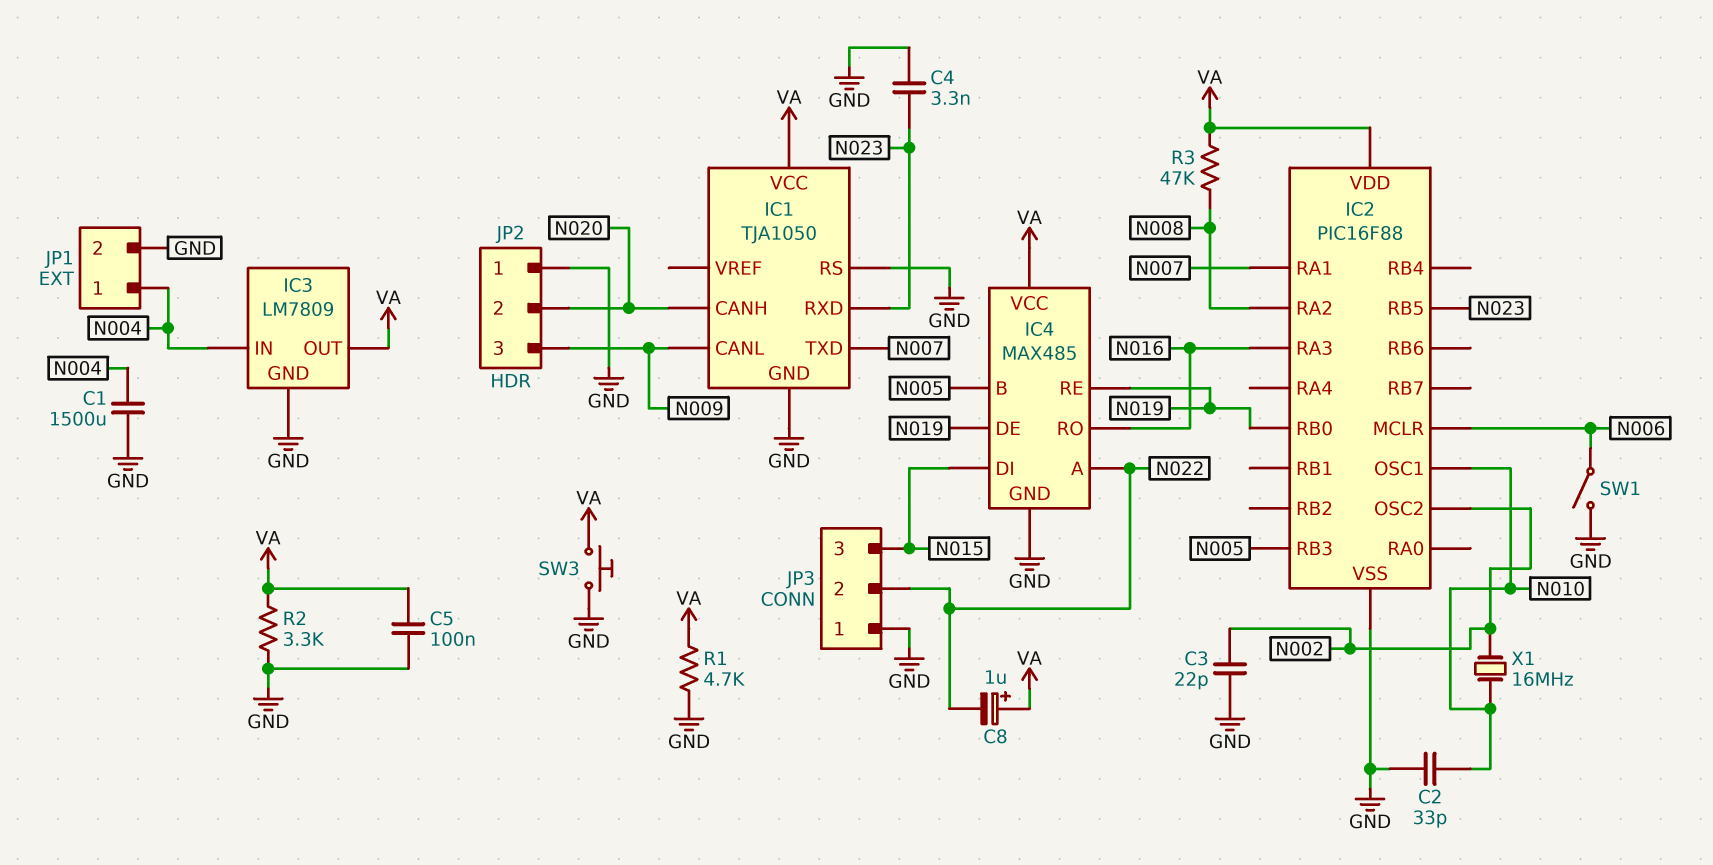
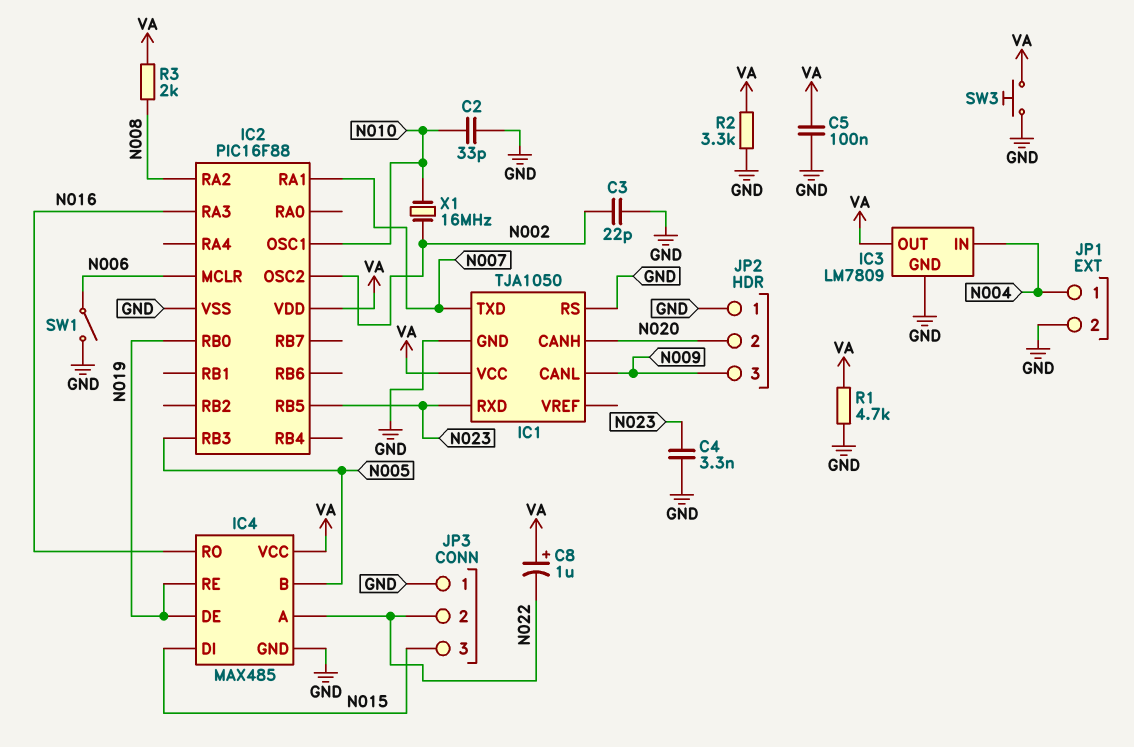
C1: 1500uF (GND, N004) -> none
R3: 47k (N008, VA) -> 2k (N008, VA)

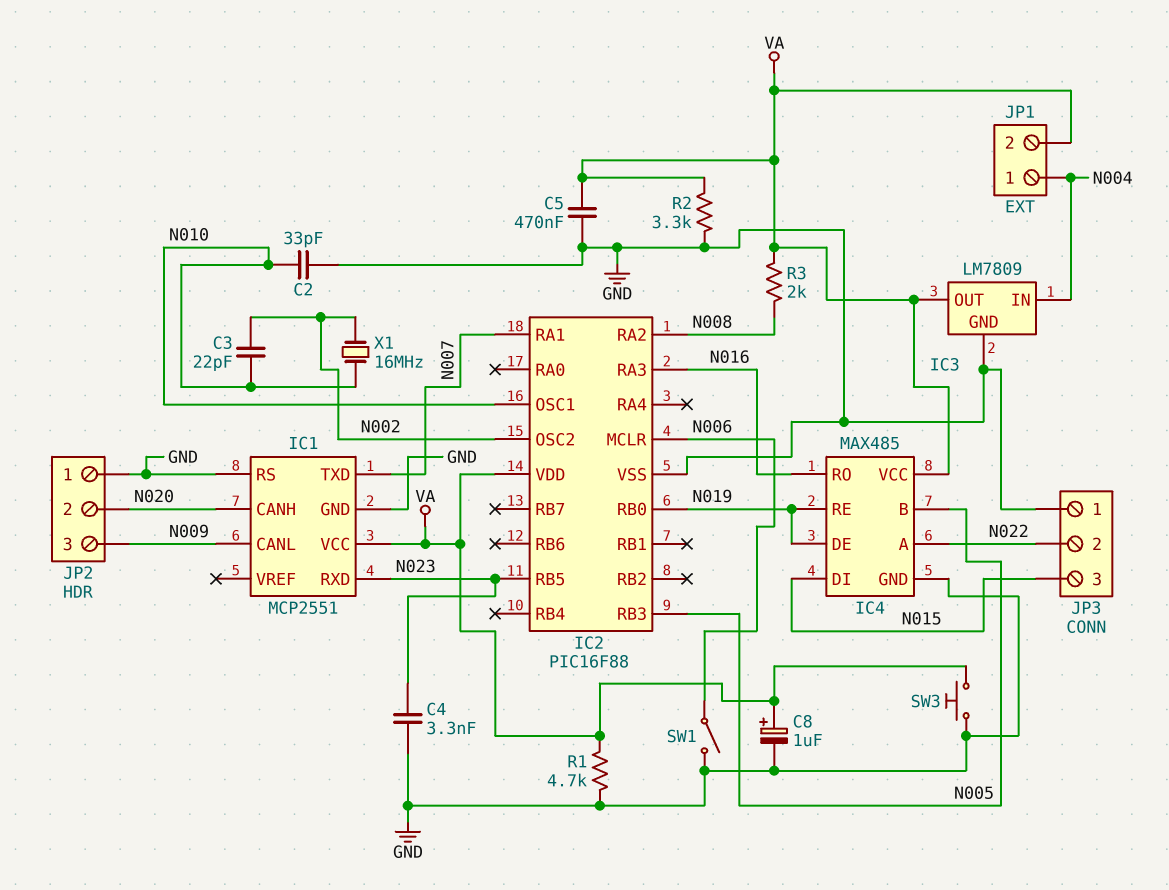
C3: 22pF (GND, N002) -> 22pF (N002, N010)
C5: 100nF (GND, VA) -> 470nF (GND, VA)
C8: 1uF (plus VA, minus N022) -> 1uF (plus VA, minus GND)
IC1: TJA1050 -> MCP2551
JP1 pin 2: GND -> VA

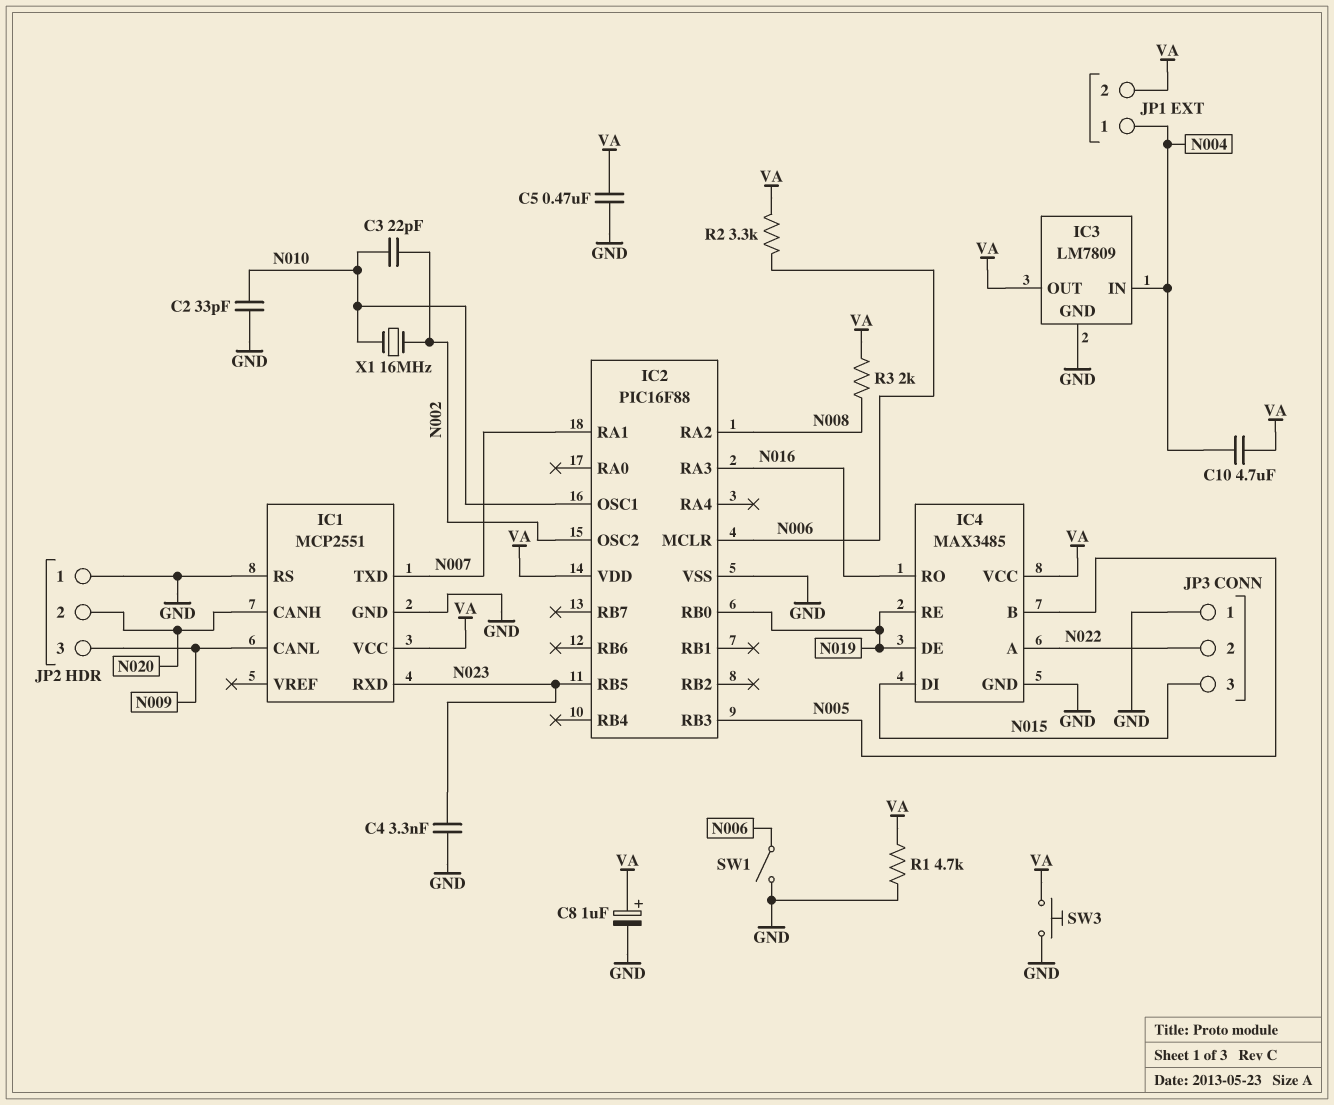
C10: none -> 4.7uF (N004, VA)
IC4: MAX485 -> MAX3485
R2: 3.3k (GND, VA) -> 3.3k (N006, VA)

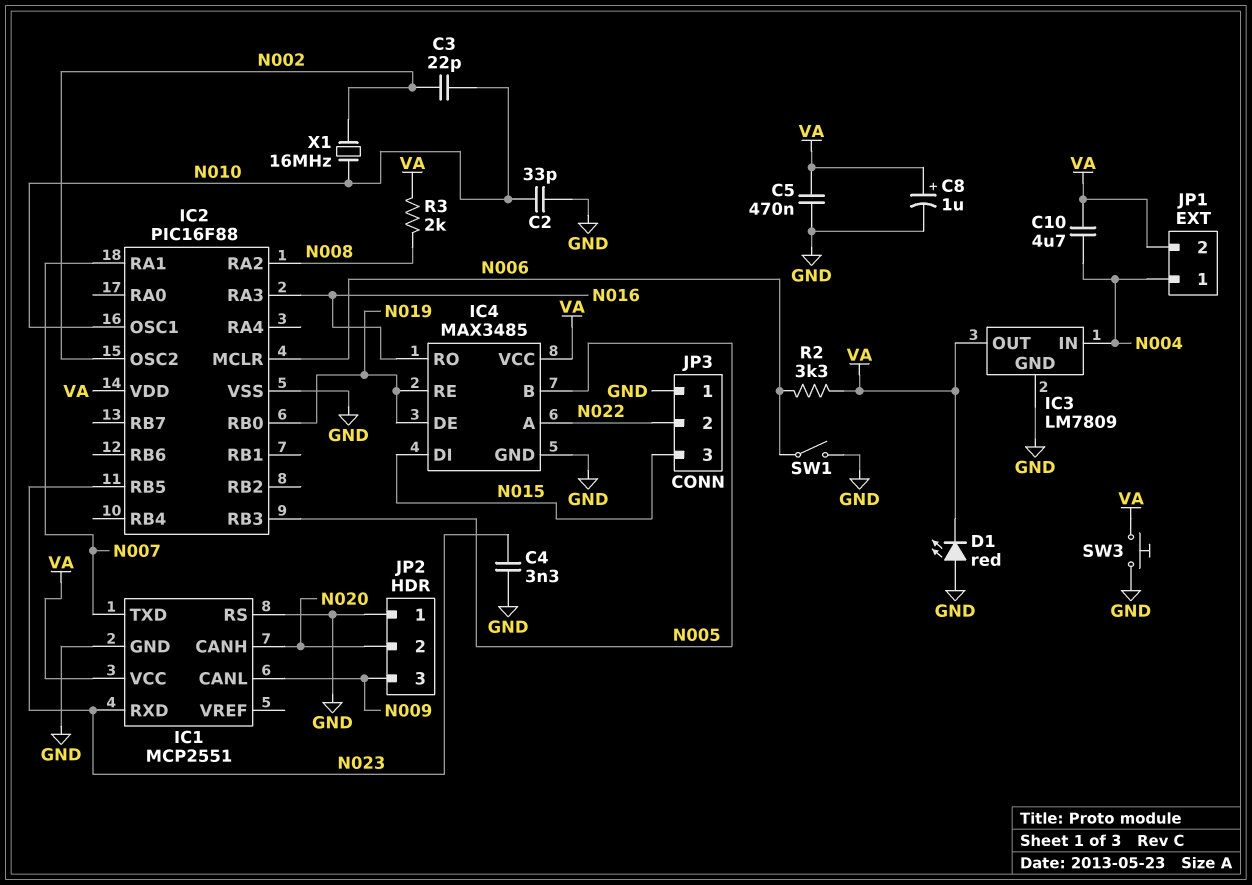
D1: none -> LED red (A GND, K VA)
R1: 4.7k (GND, VA) -> none

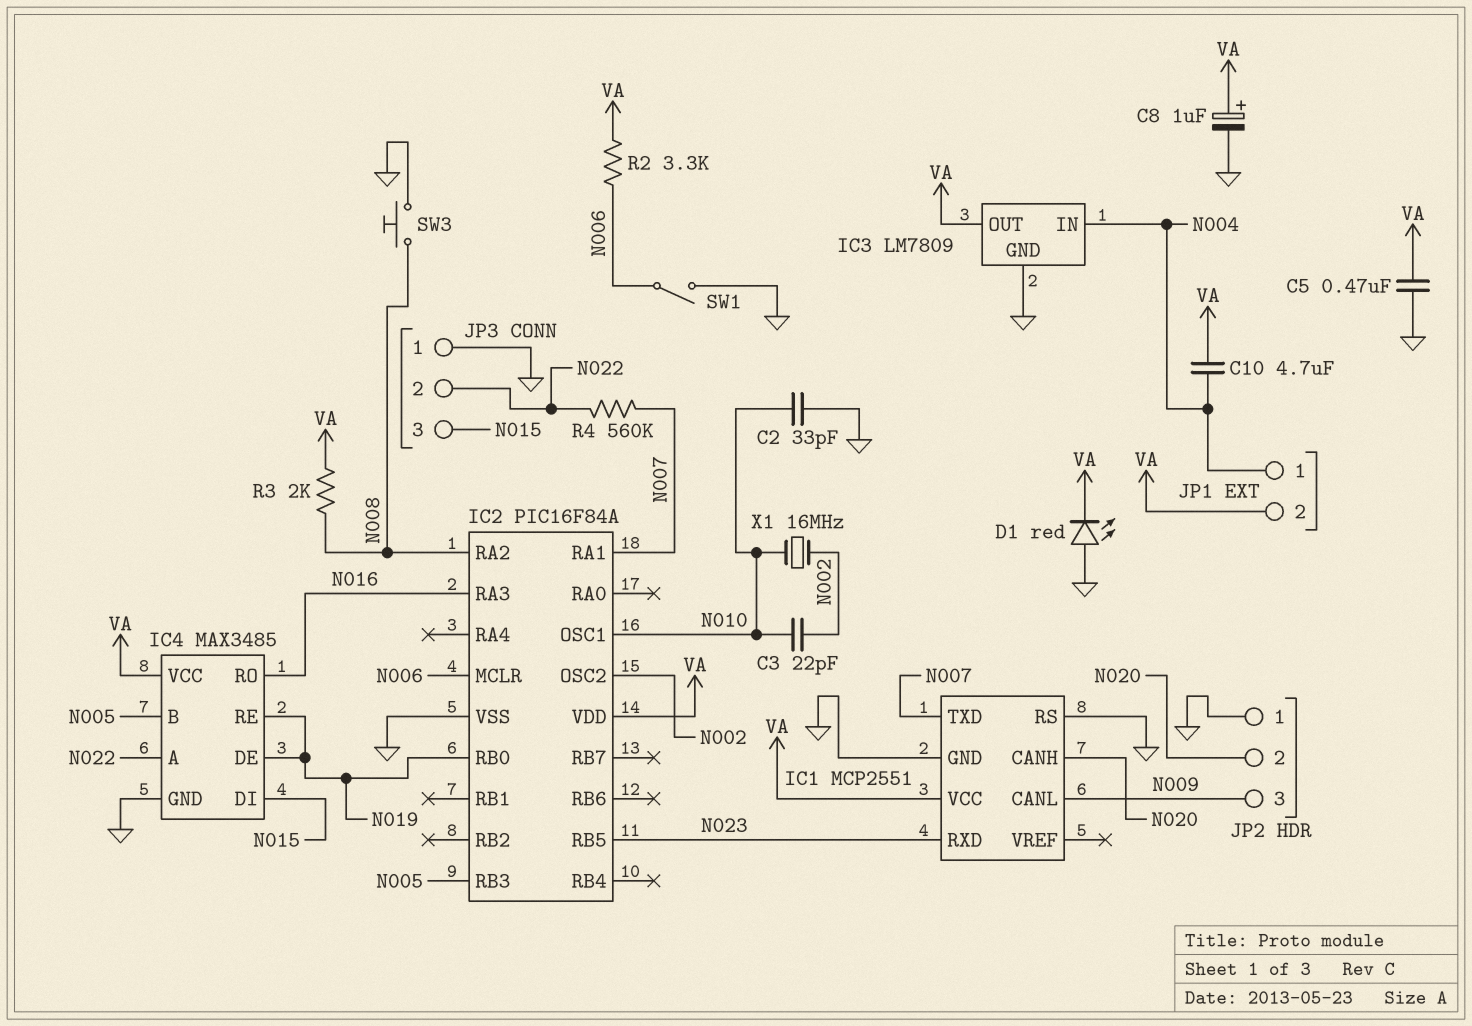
C4: 3.3nF (GND, N023) -> none
IC2: PIC16F88 -> PIC16F84A
R4: none -> 560k (N007, N022)
SW3: button (GND, VA) -> button (GND, N008)

